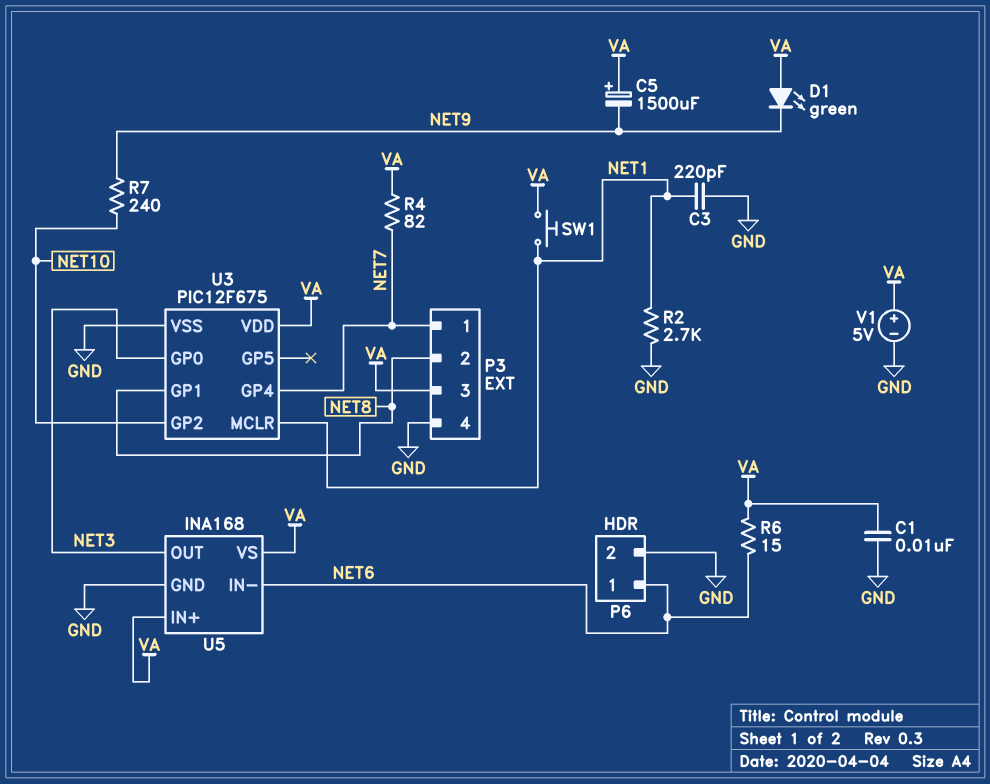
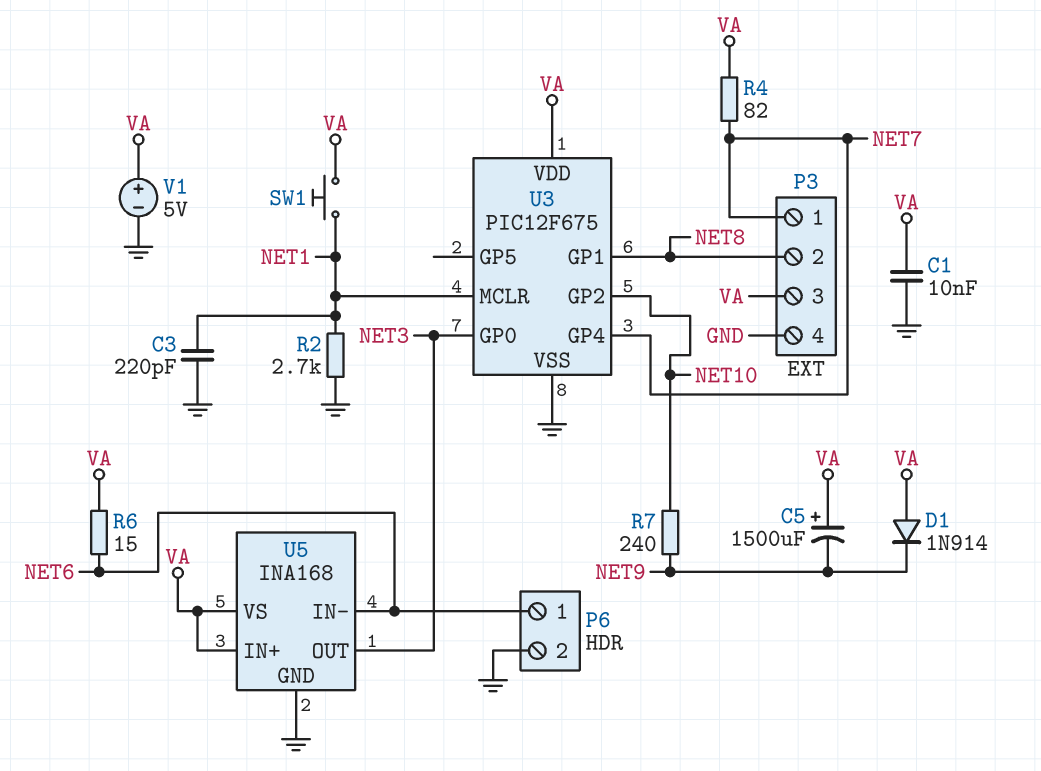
D1: LED green (A VA, K NET9) -> diode 1N914 (A VA, K NET9)

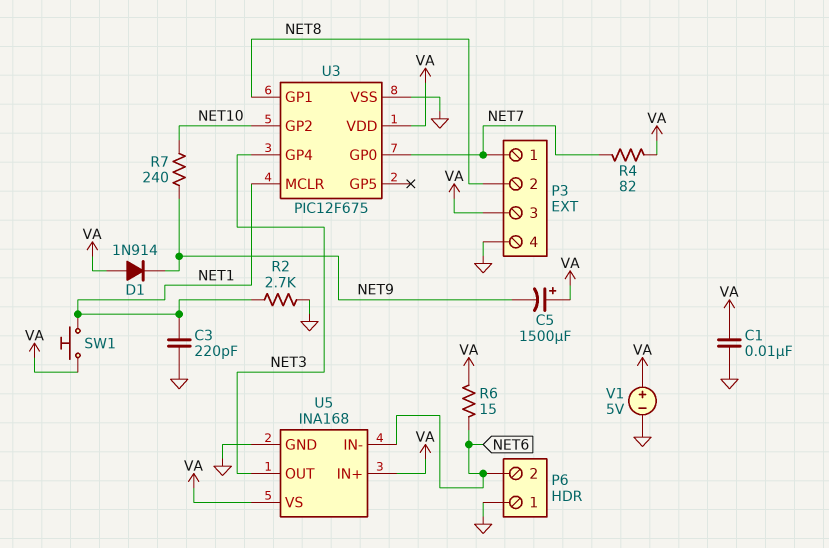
P6 pin 1: NET6 -> GND
P6 pin 2: GND -> NET6
U3 pin GP0: NET3 -> NET7
U3 pin GP4: NET7 -> NET3

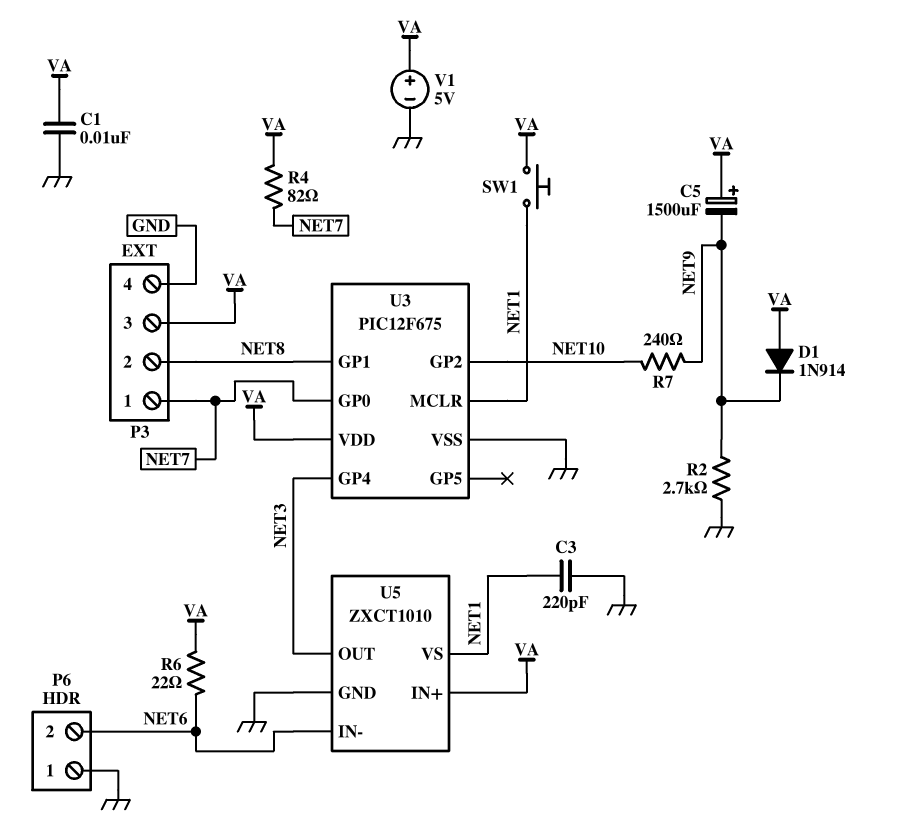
R2: 2.7k (GND, NET1) -> 2.7k (GND, NET9)
R6: 15 (NET6, VA) -> 22 (NET6, VA)
U5: INA168 -> ZXCT1010
U5 pin VS: VA -> NET1

